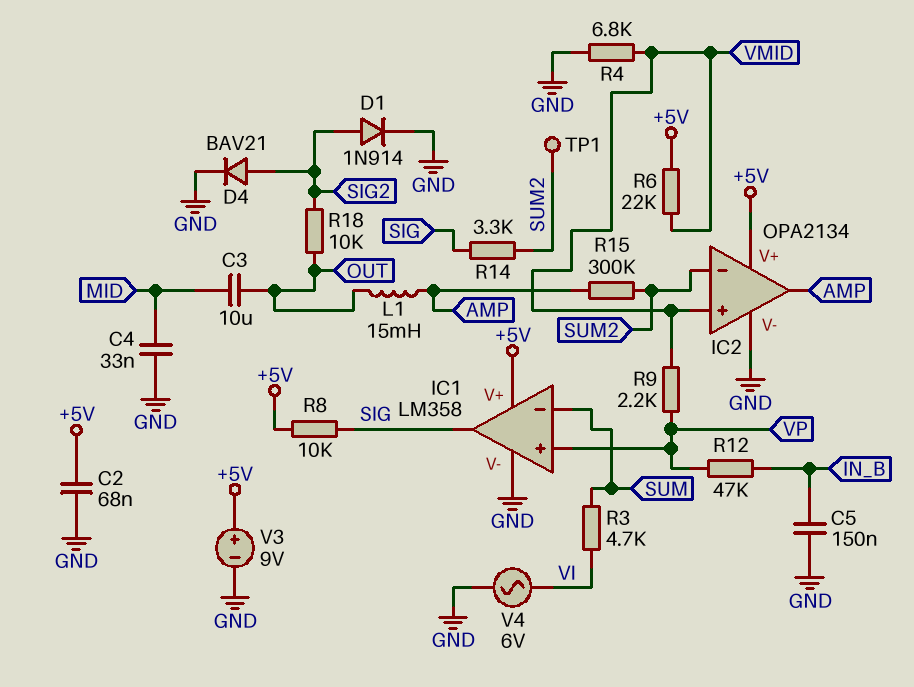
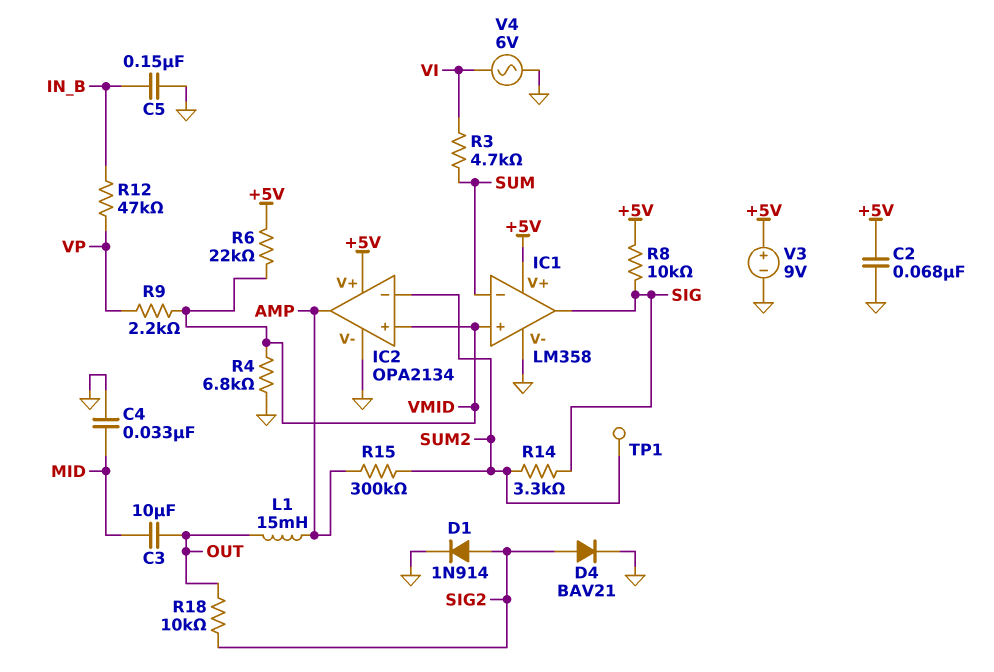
IC1 pin in+: VP -> VMID

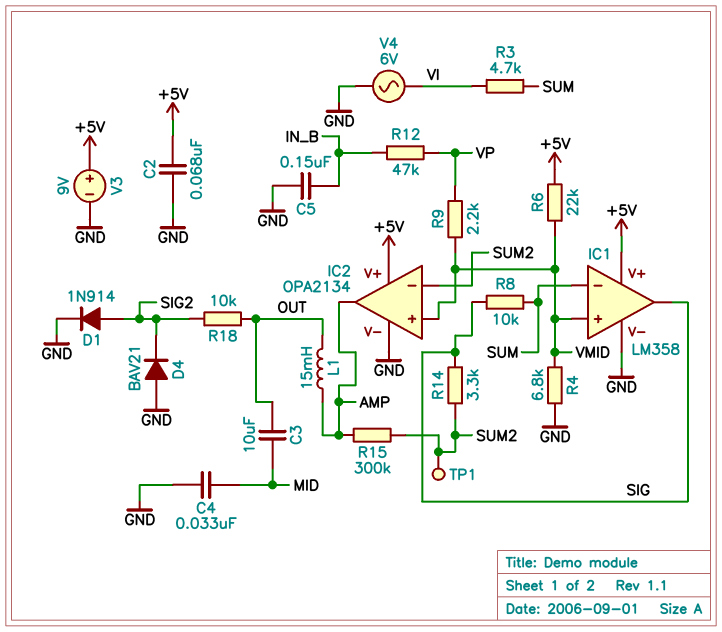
D4: diode BAV21 (A SIG2, K GND) -> diode BAV21 (A GND, K SIG2)
R8: 10k (+5V, SIG) -> 10k (SIG, SUM)

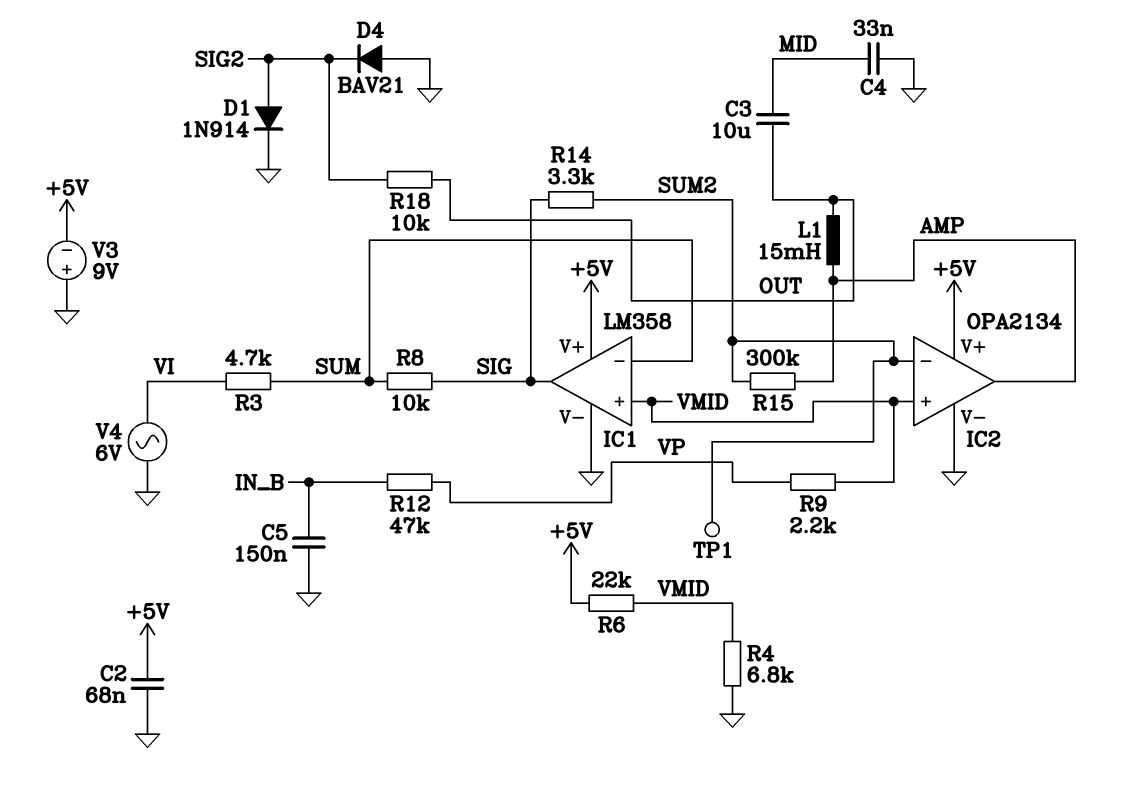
V3: 9V (plus +5V, minus GND) -> 9V (plus GND, minus +5V)

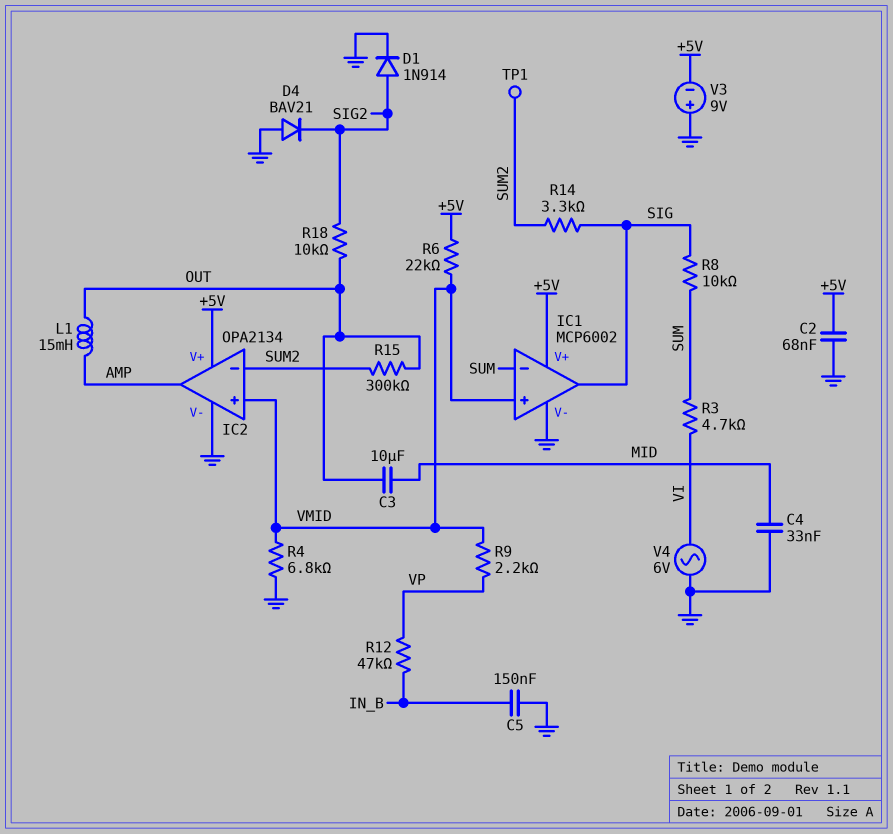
IC1: LM358 -> MCP6002
R15: 300k (AMP, SUM2) -> 300k (OUT, SUM2)

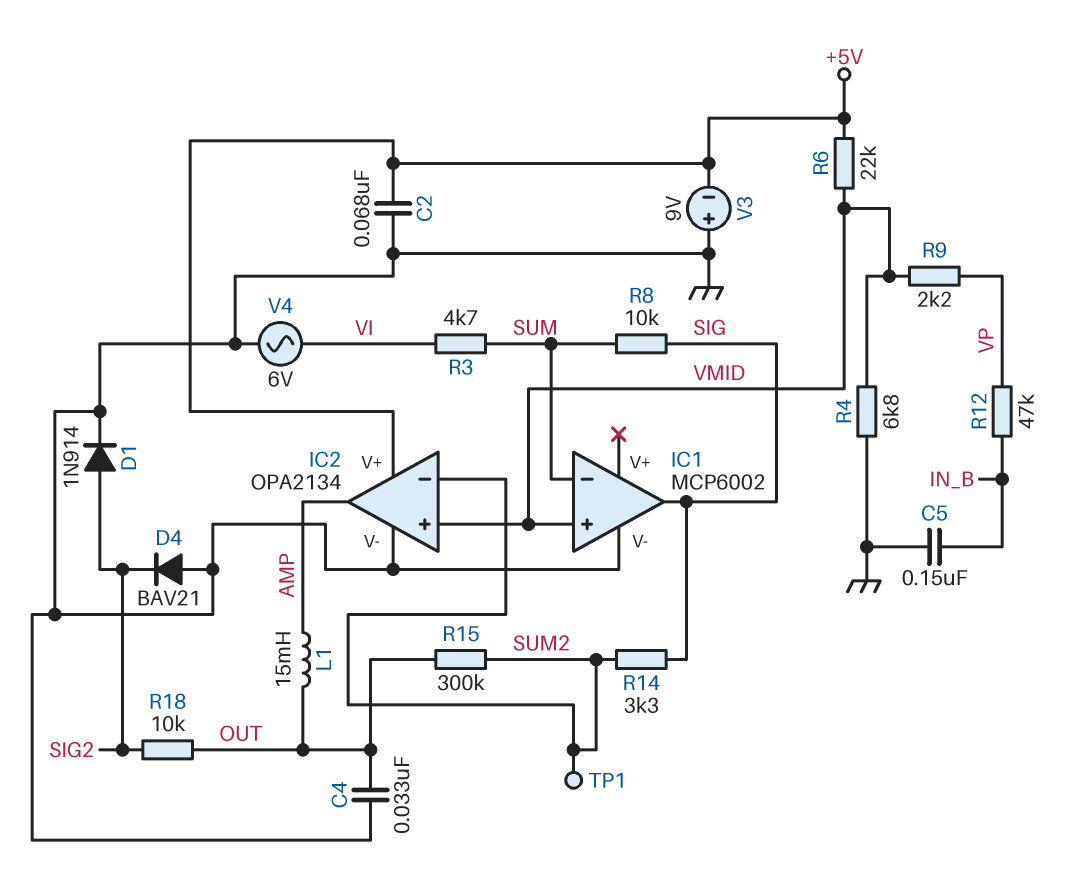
C3: 10uF (MID, OUT) -> none
C4: 33nF (GND, MID) -> 33nF (GND, OUT)
IC1 pin V+: +5V -> none

